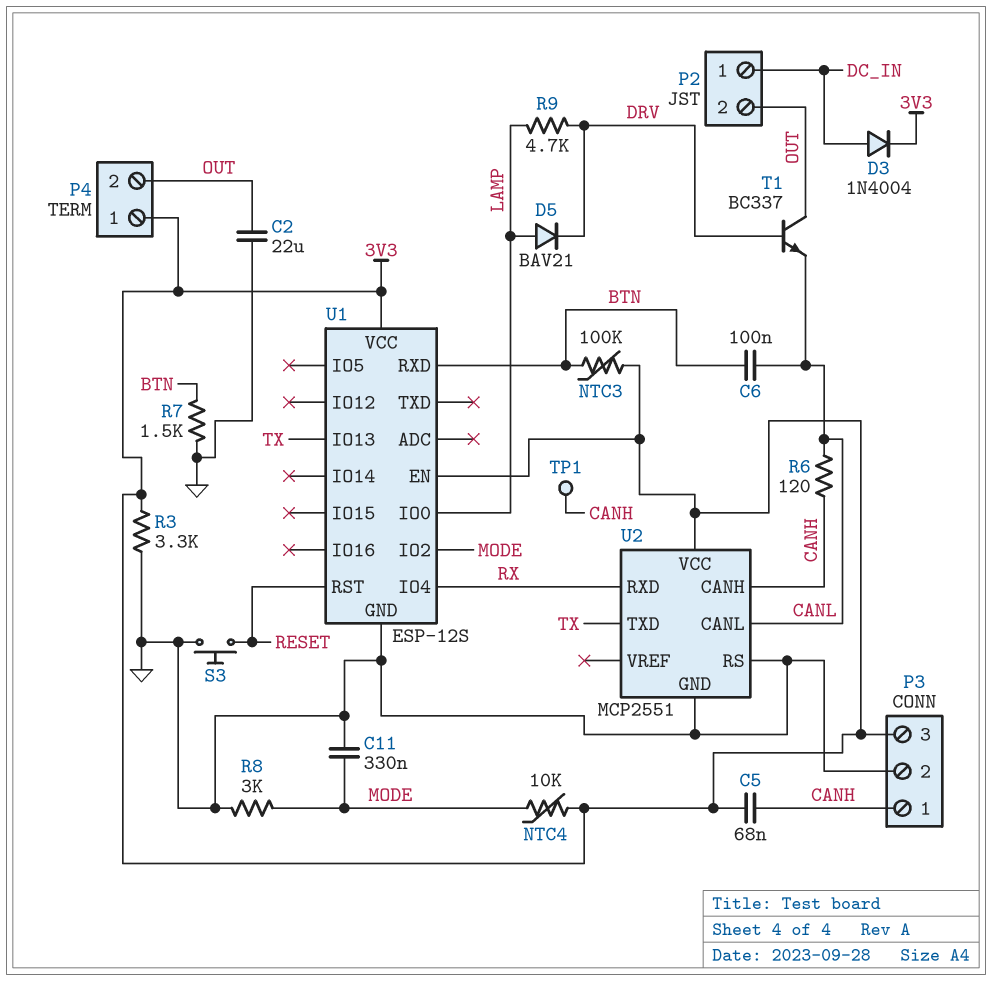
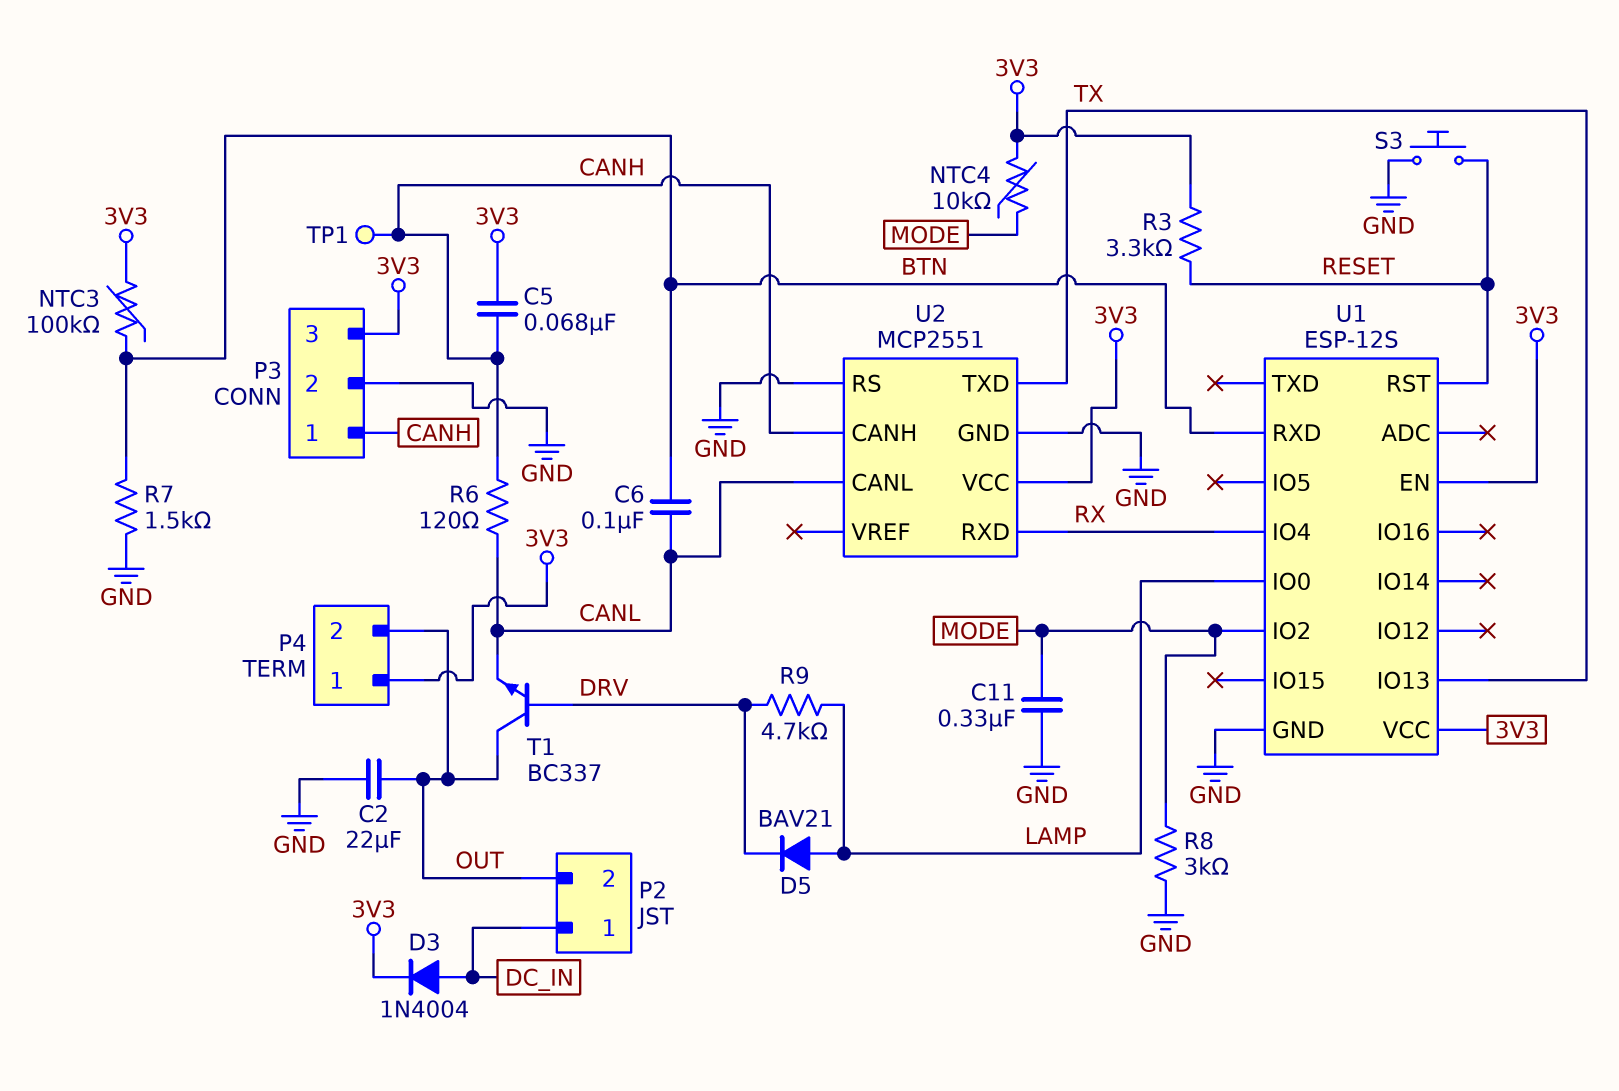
R3: 3.3k (3V3, GND) -> 3.3k (3V3, RESET)

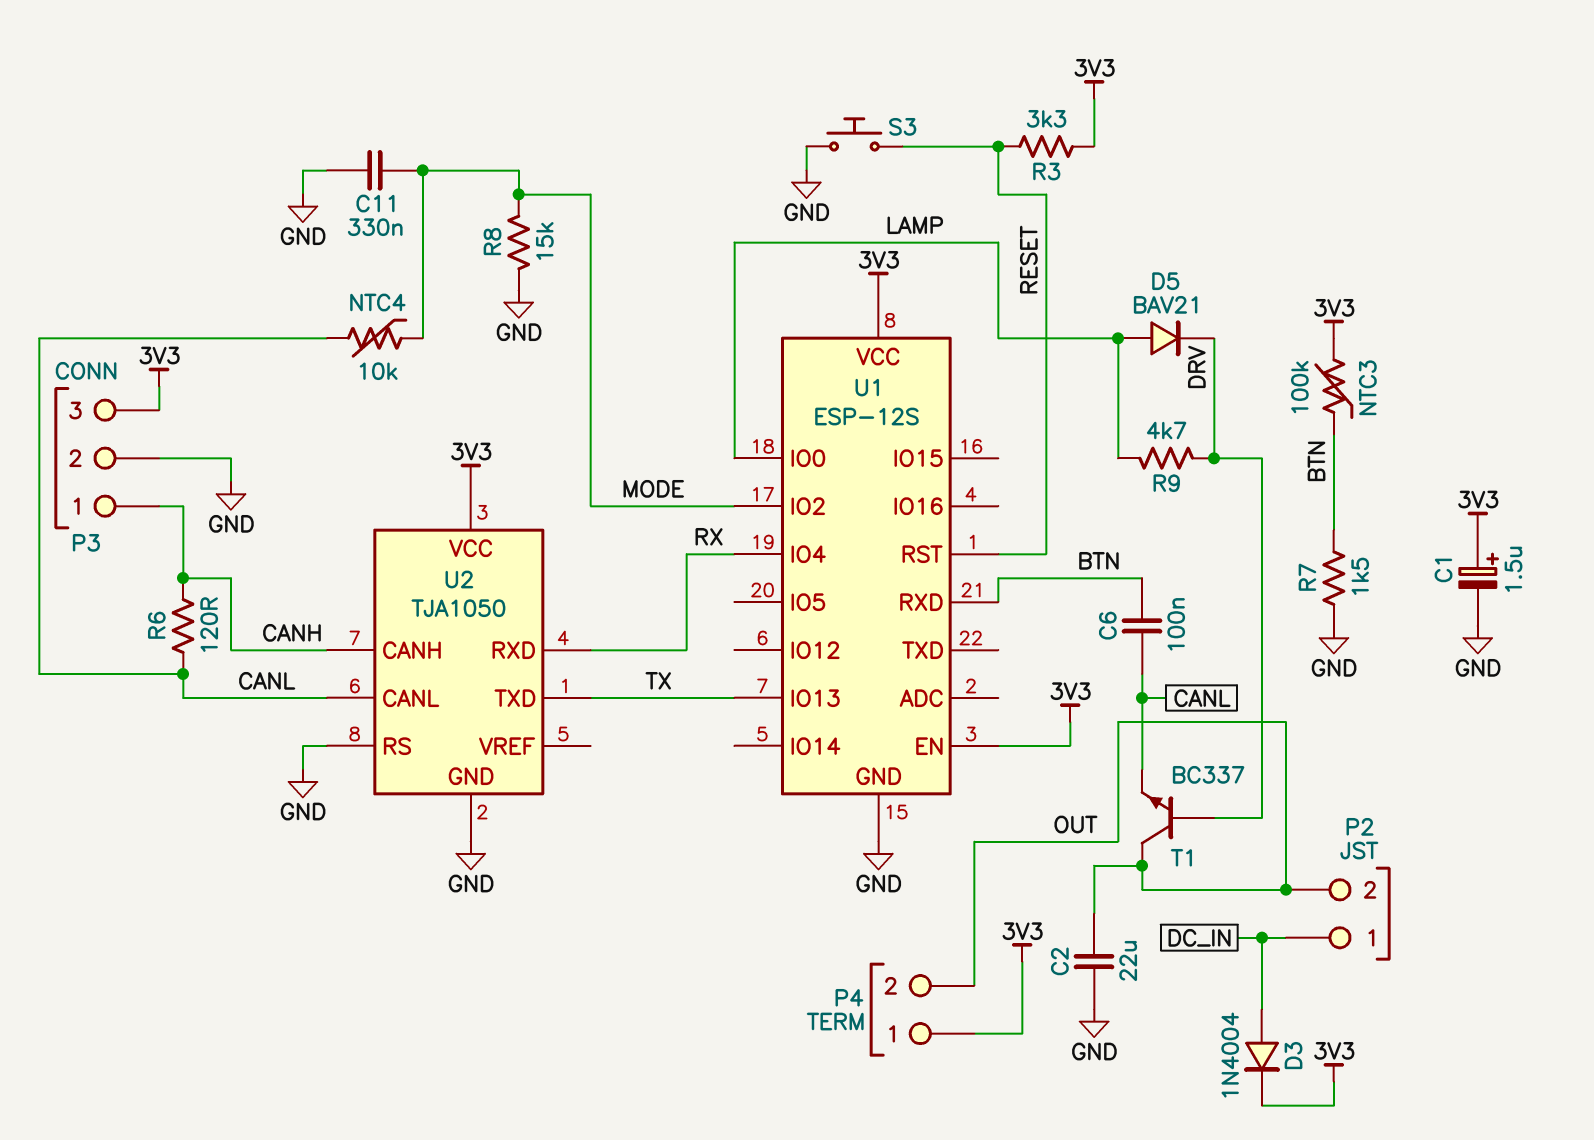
C1: none -> 1.5uF (plus 3V3, minus GND)
C5: 68nF (3V3, CANH) -> none
NTC4: 10k (3V3, MODE) -> 10k (CANL, MODE)
R8: 3k (GND, MODE) -> 15k (GND, MODE)
TP1: test point (CANH) -> none
U2: MCP2551 -> TJA1050

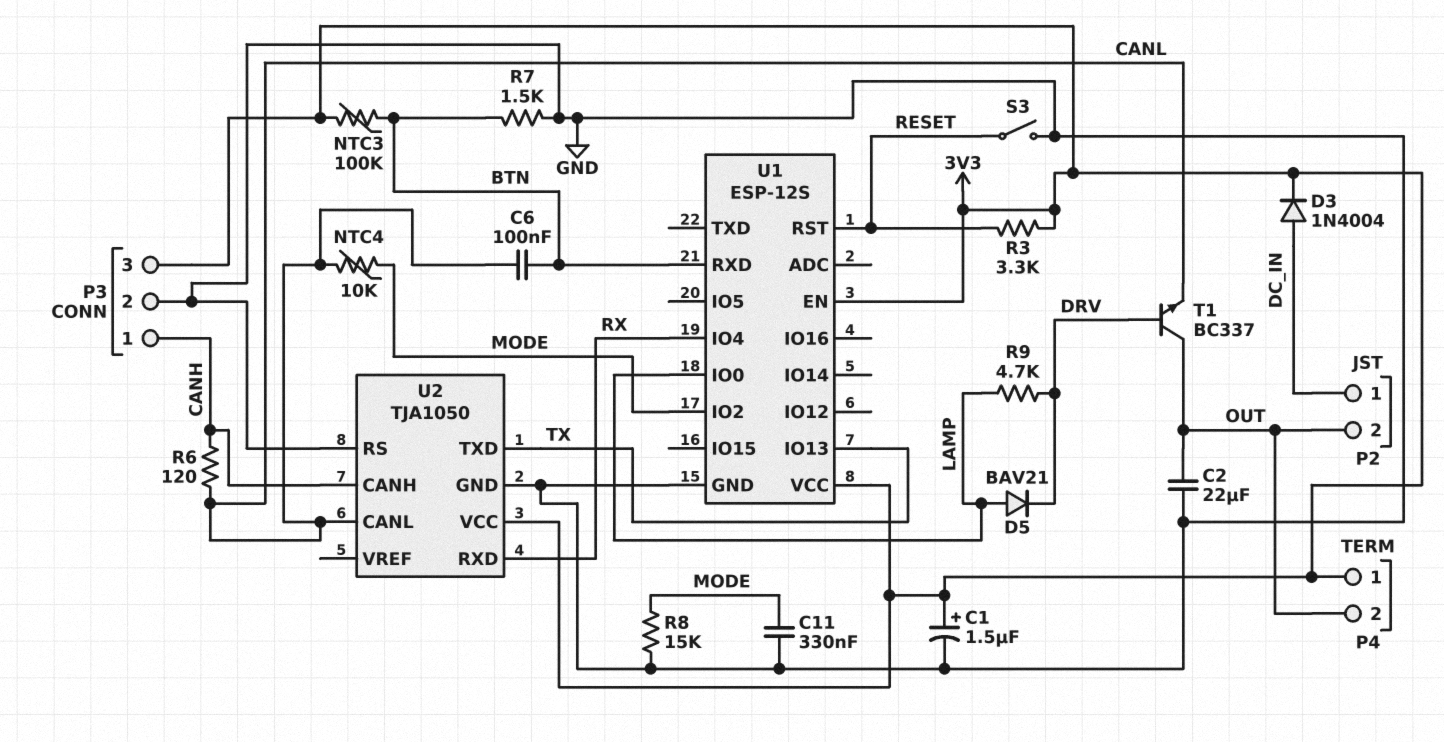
S3: button (GND, RESET) -> switch (GND, RESET)

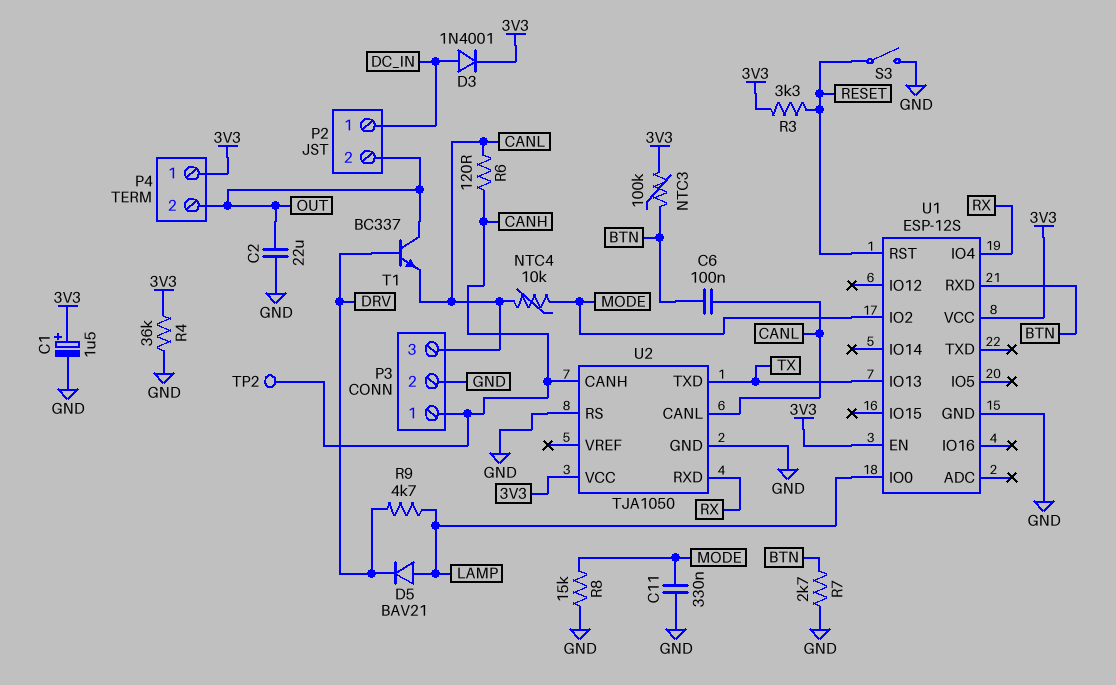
D3: diode 1N4004 (A DC_IN, K 3V3) -> diode 1N4001 (A DC_IN, K 3V3)
P3 pin 3: 3V3 -> CANL
R4: none -> 36k (3V3, GND)
R7: 1.5k (BTN, GND) -> 2.7k (BTN, GND)
TP2: none -> test point (CANH)

